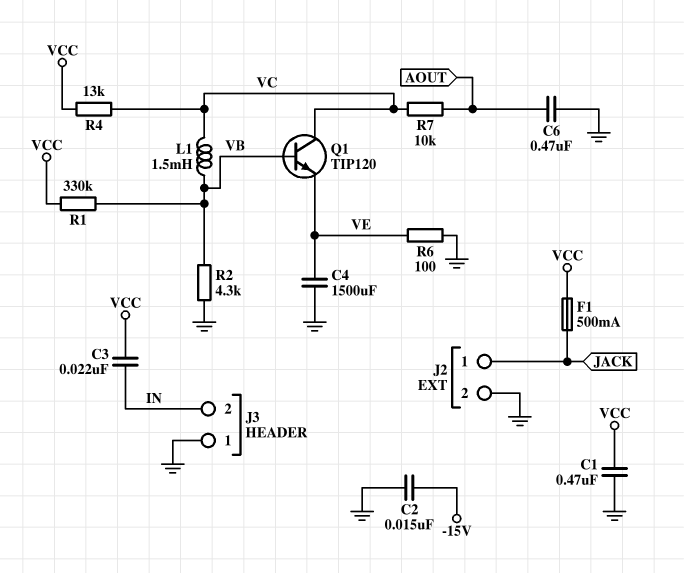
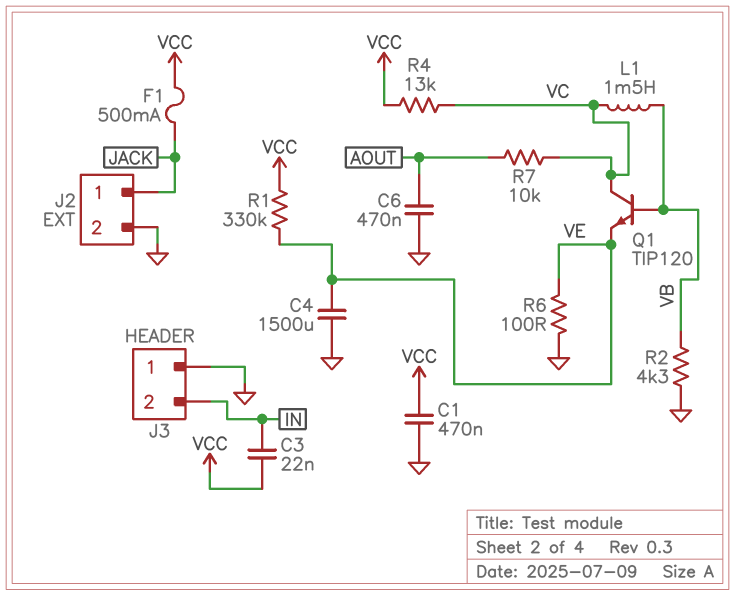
C2: 15nF (-15V, GND) -> none
R1: 330k (VB, VCC) -> 330k (VCC, VE)

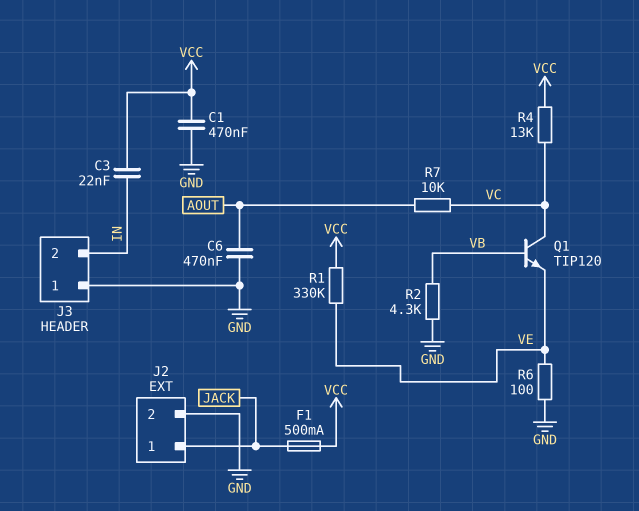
C4: 1500uF (GND, VE) -> none
L1: 1.5mH (VB, VC) -> none

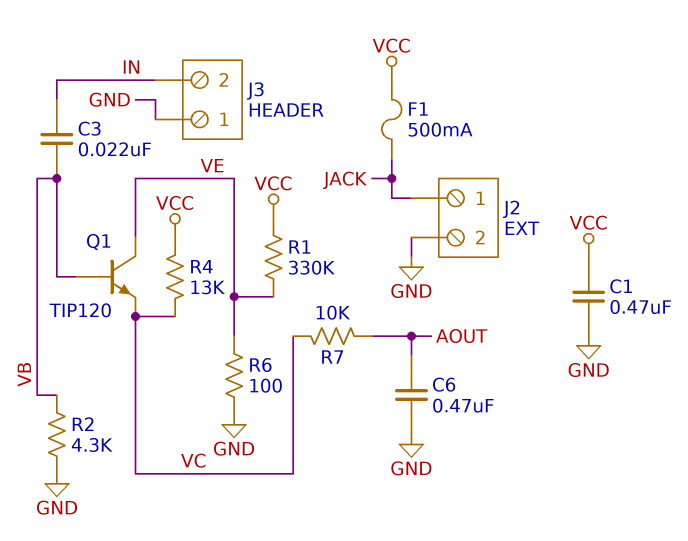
C3: 22nF (IN, VCC) -> 22nF (IN, VB)
Q1: NPN TIP120 (B VB, C VC, E VE) -> NPN TIP120 (B VB, C VE, E VC)

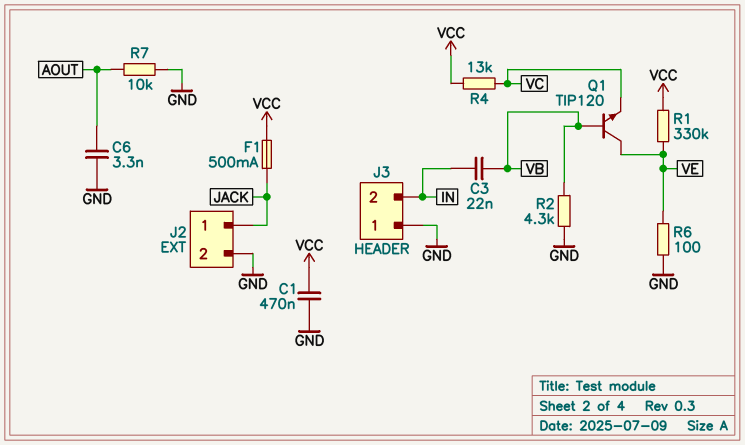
C6: 470nF (AOUT, GND) -> 3.3nF (AOUT, GND)
R7: 10k (AOUT, VC) -> 10k (AOUT, GND)

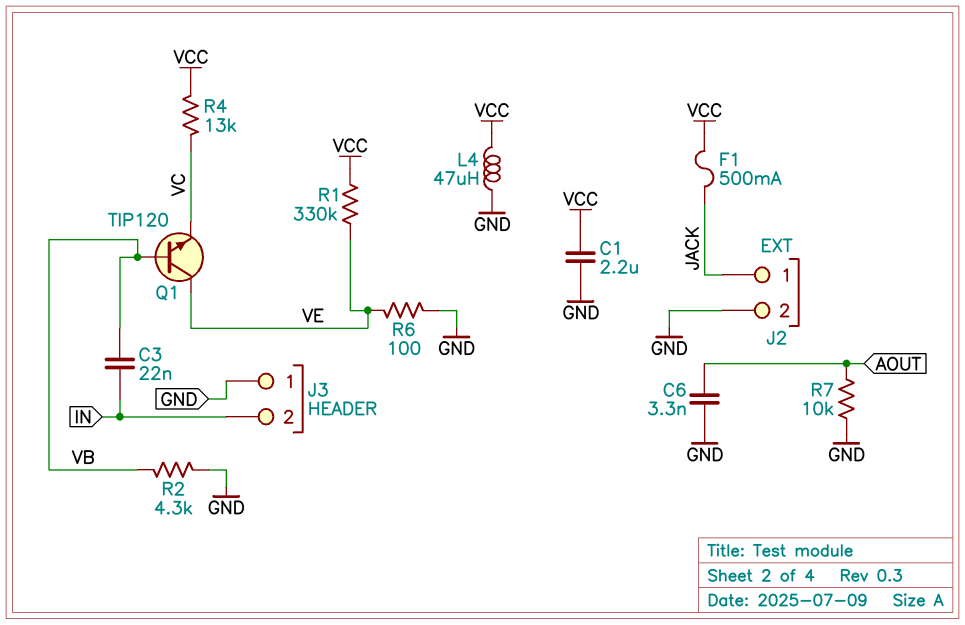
C1: 470nF (GND, VCC) -> 2.2uF (GND, VCC)
L4: none -> 47uH (GND, VCC)

